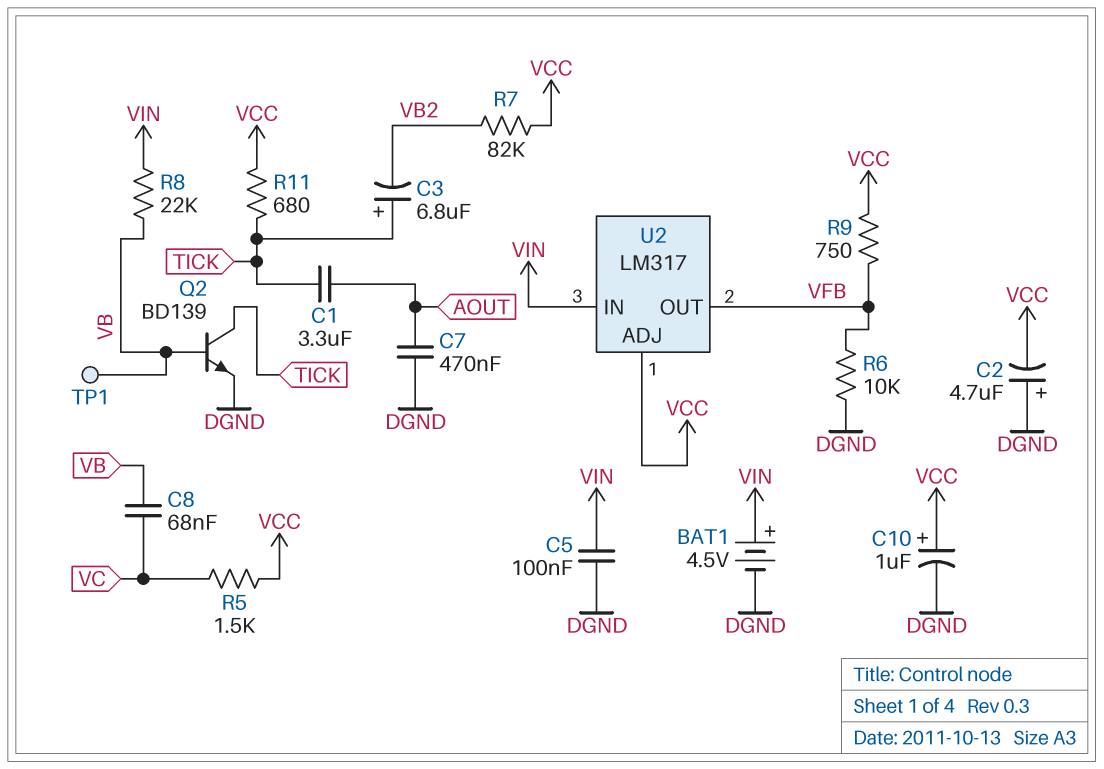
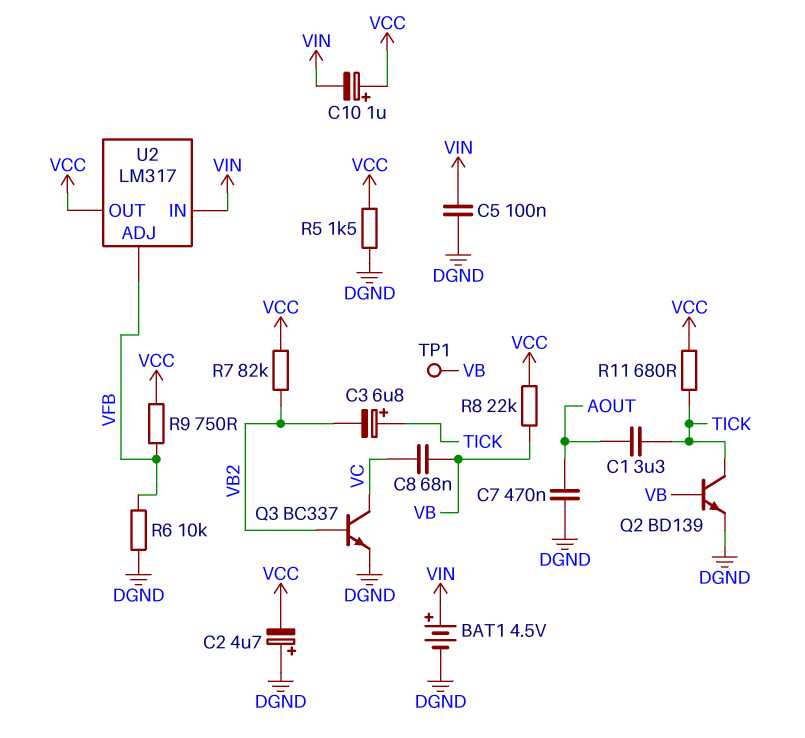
C10: 1uF (plus VCC, minus DGND) -> 1uF (plus VCC, minus VIN)
Q3: none -> NPN BC337 (B VB2, C VC, E DGND)
R5: 1.5k (VC, VCC) -> 1.5k (DGND, VCC)
R8: 22k (VB, VIN) -> 22k (VB, VCC)
U2 pin ADJ: VCC -> VFB
U2 pin OUT: VFB -> VCC

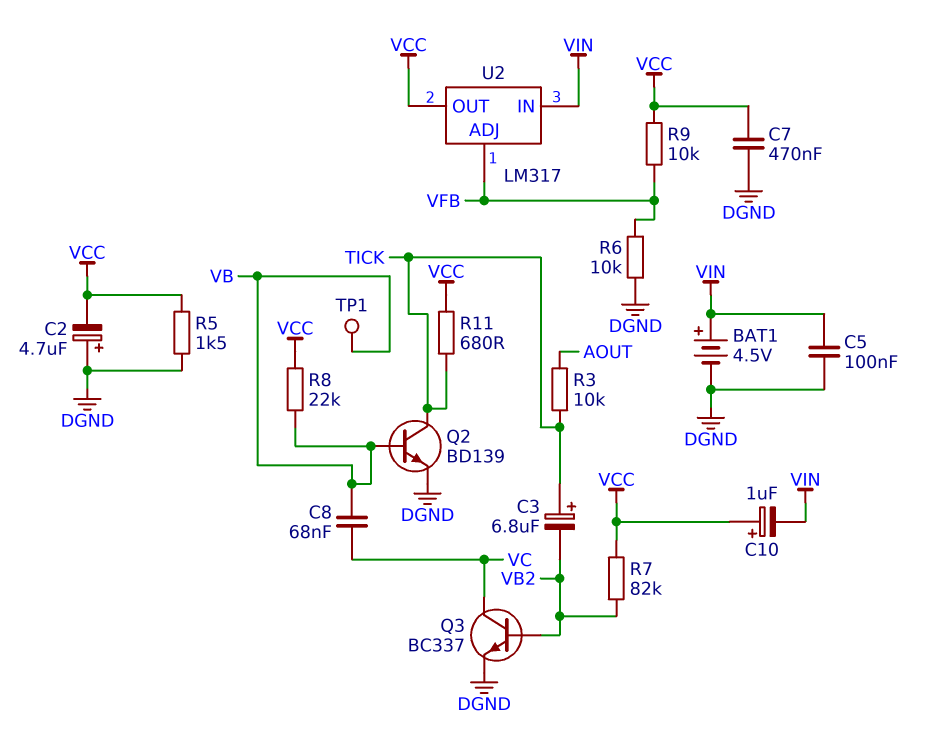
C1: 3.3uF (AOUT, TICK) -> none
C7: 470nF (AOUT, DGND) -> 470nF (DGND, VCC)
R3: none -> 10k (AOUT, TICK)
R9: 750 (VCC, VFB) -> 10k (VCC, VFB)

